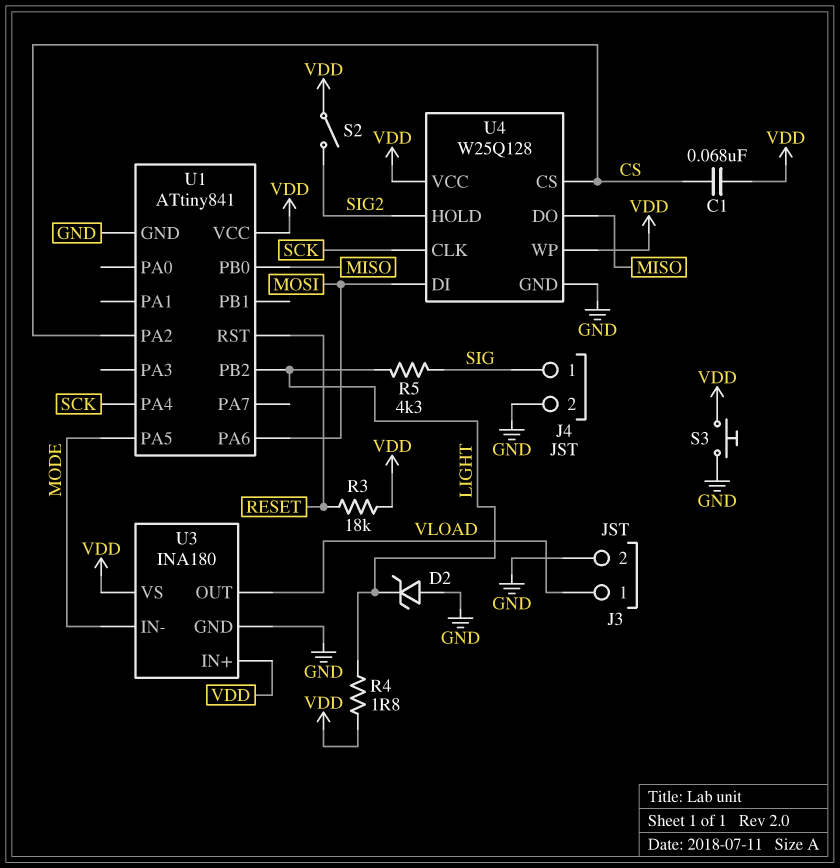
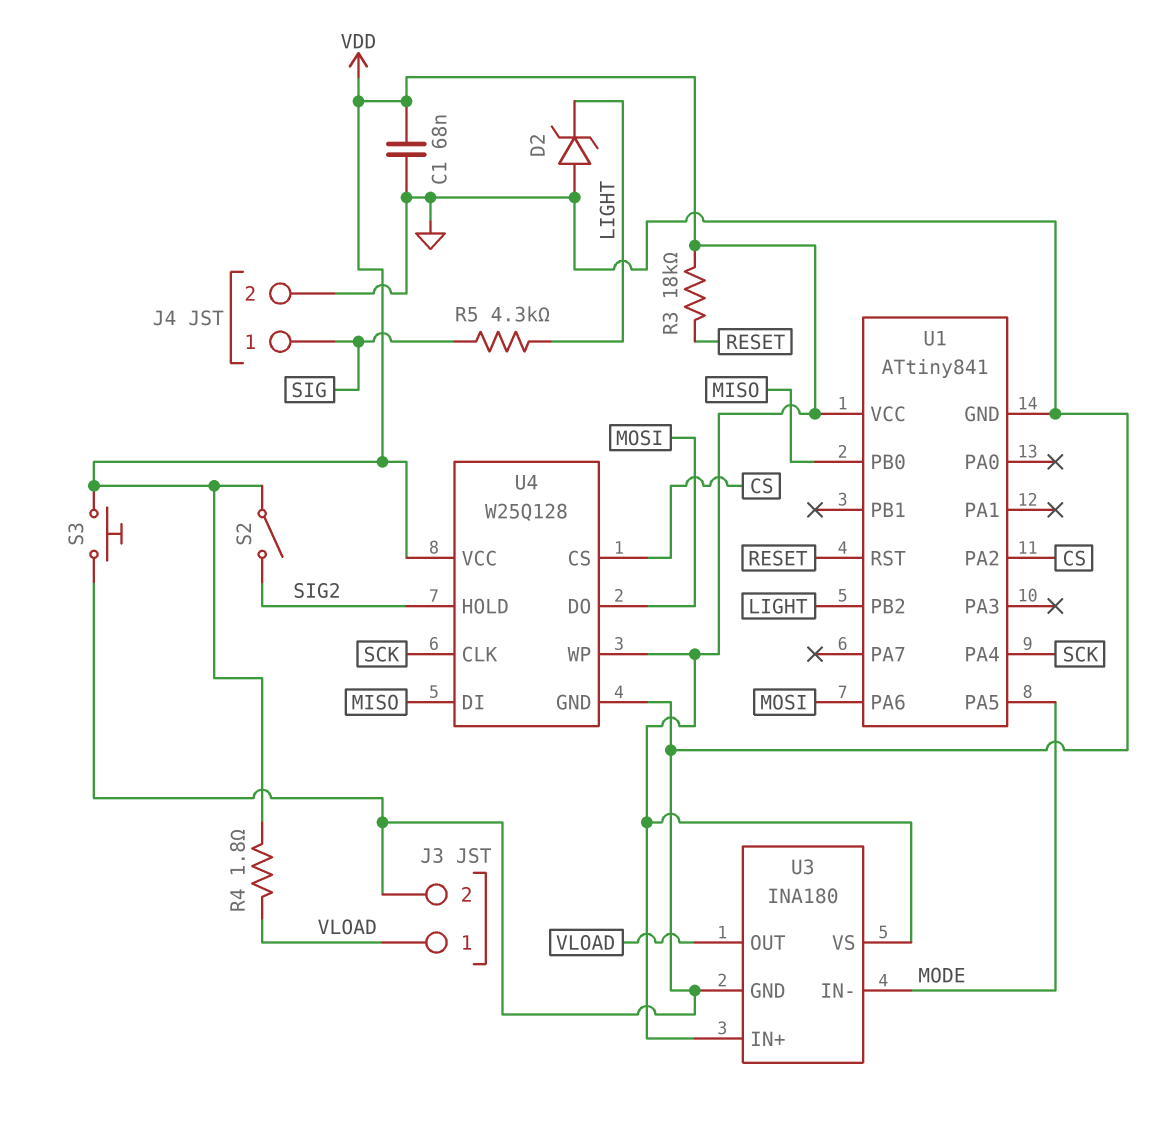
C1: 68nF (CS, VDD) -> 68nF (GND, VDD)
R4: 1.8 (LIGHT, VDD) -> 1.8 (VDD, VLOAD)
U4 pin DI: MOSI -> MISO
U4 pin DO: MISO -> MOSI

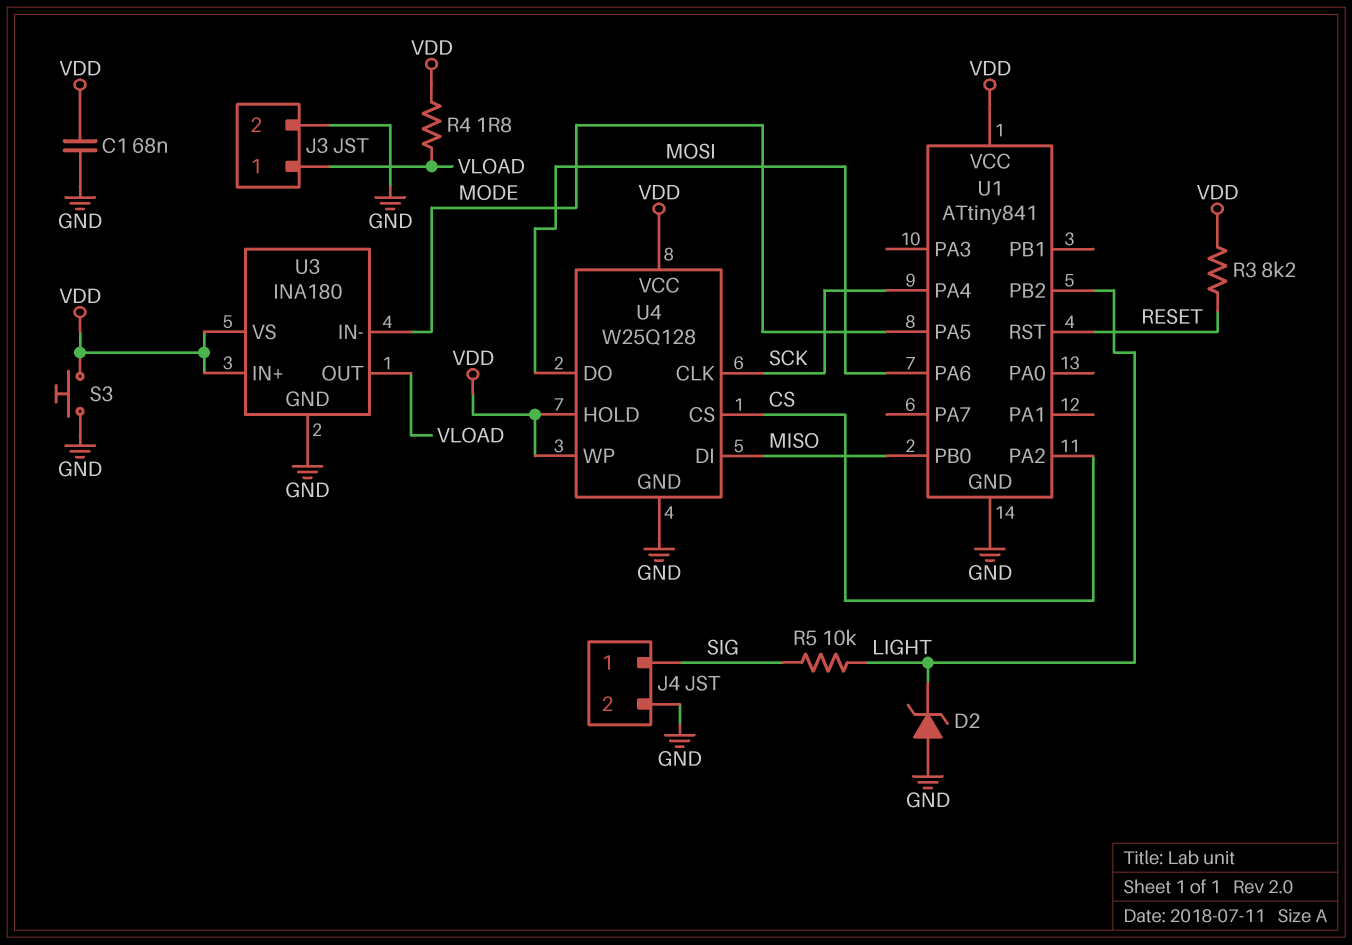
R3: 18k (RESET, VDD) -> 8.2k (RESET, VDD)
R5: 4.3k (LIGHT, SIG) -> 10k (LIGHT, SIG)
S2: switch (SIG2, VDD) -> none
U4 pin HOLD: SIG2 -> VDD

